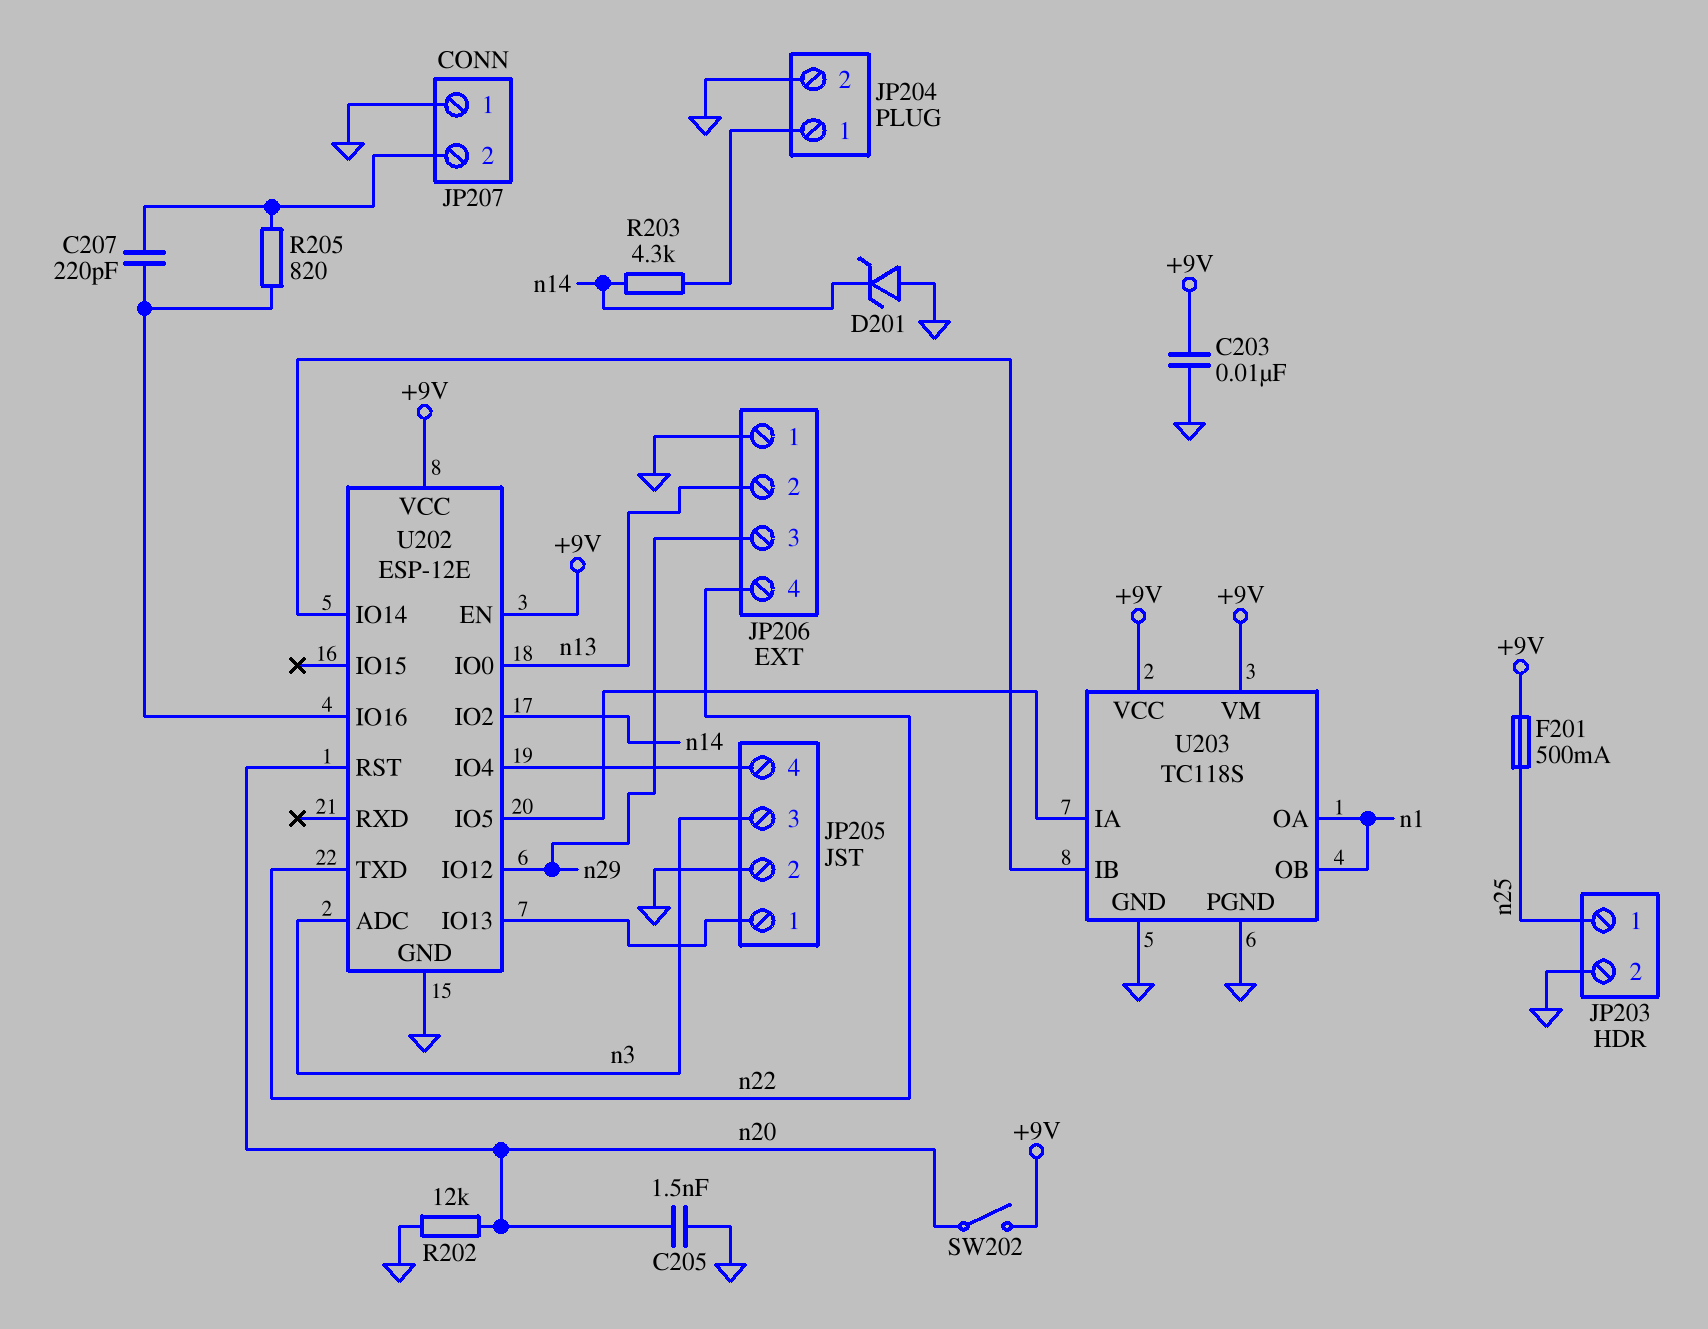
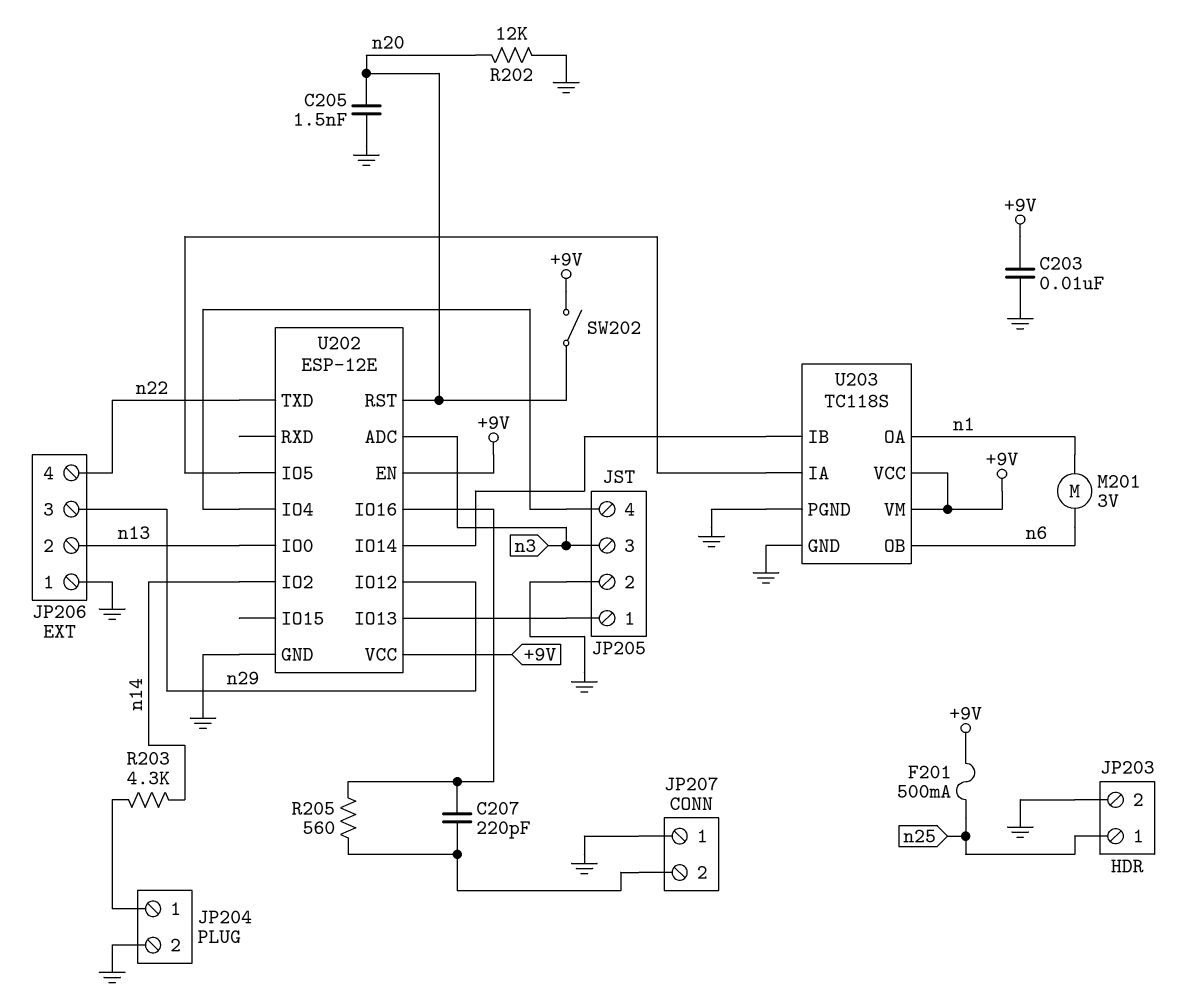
D201: zener (A GND, K n14) -> none
M201: none -> motor 3V (n1, n6)
R205: 820 (JP207/2, U202/IO16) -> 560 (JP207/2, U202/IO16)
U203 pin OB: n1 -> n6

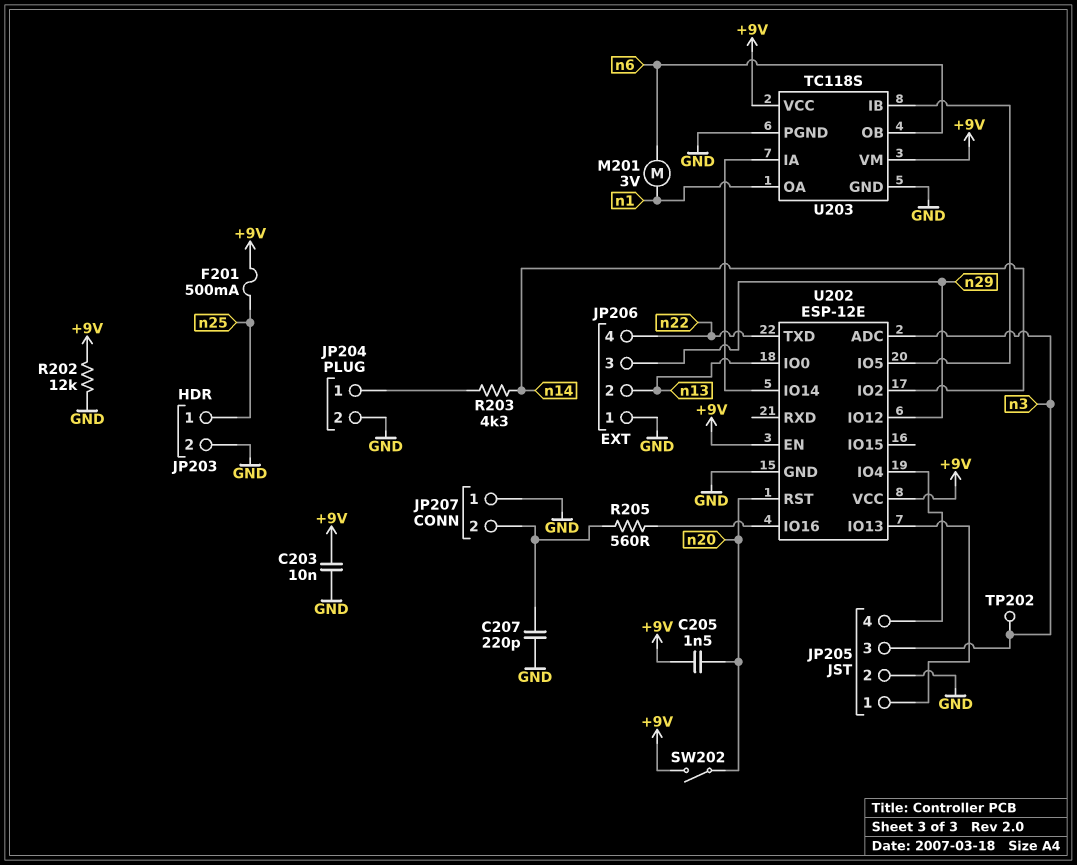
C205: 1.5nF (GND, n20) -> 1.5nF (+9V, n20)
C207: 220pF (JP207/2, U202/IO16) -> 220pF (GND, JP207/2)
R202: 12k (GND, n20) -> 12k (+9V, GND)
TP202: none -> test point (n3)
U203 pin IA: U202/IO5 -> U202/IO14
U203 pin IB: U202/IO14 -> U202/IO5

